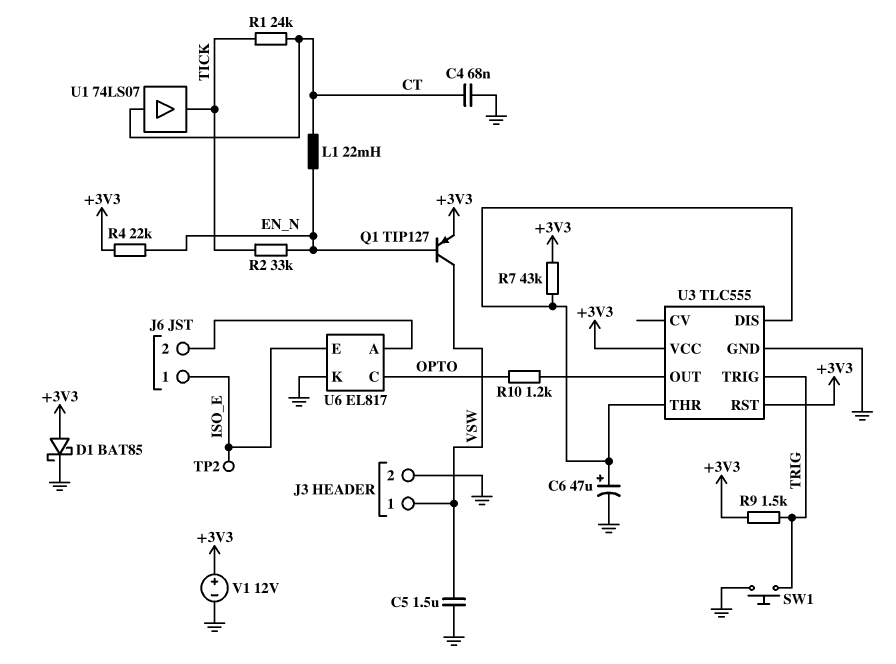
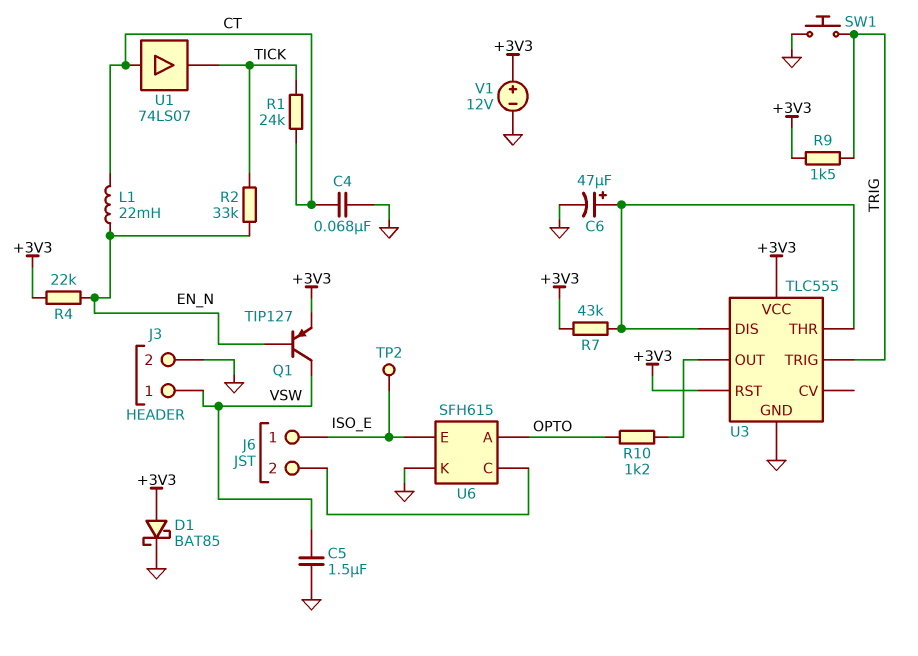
U6: EL817 -> SFH615
U6 pin A: J6/2 -> OPTO
U6 pin C: OPTO -> J6/2

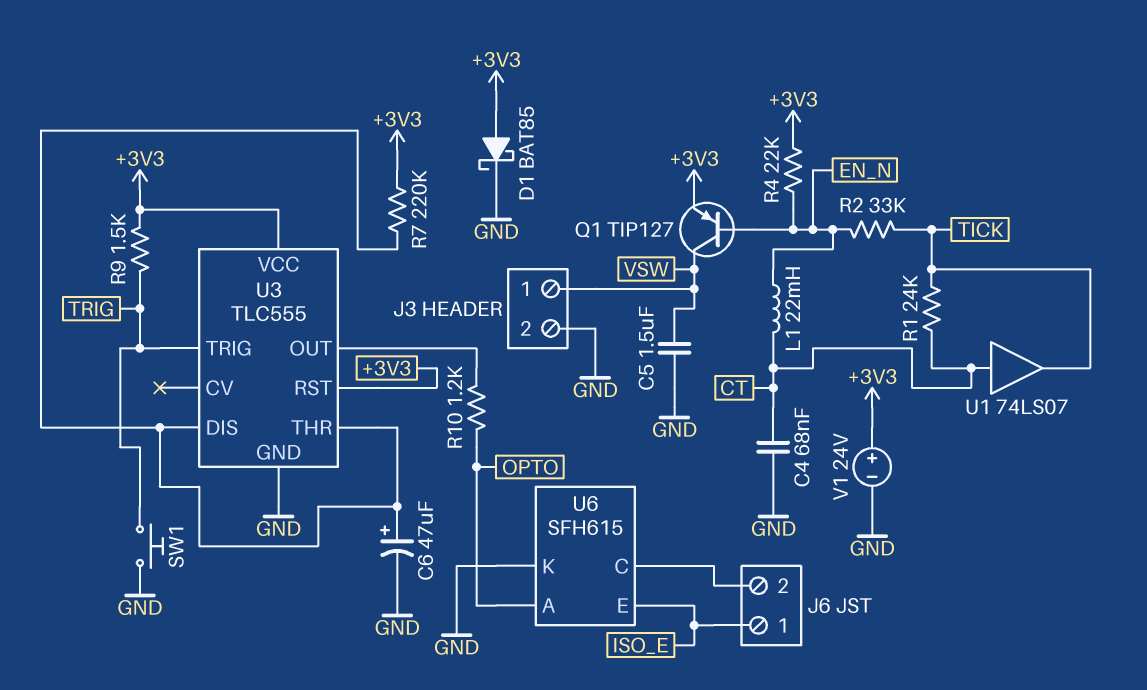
R7: 43k (+3V3, U3/DIS) -> 220k (+3V3, U3/DIS)
TP2: test point (ISO_E) -> none
V1: 12V (plus +3V3, minus GND) -> 24V (plus +3V3, minus GND)

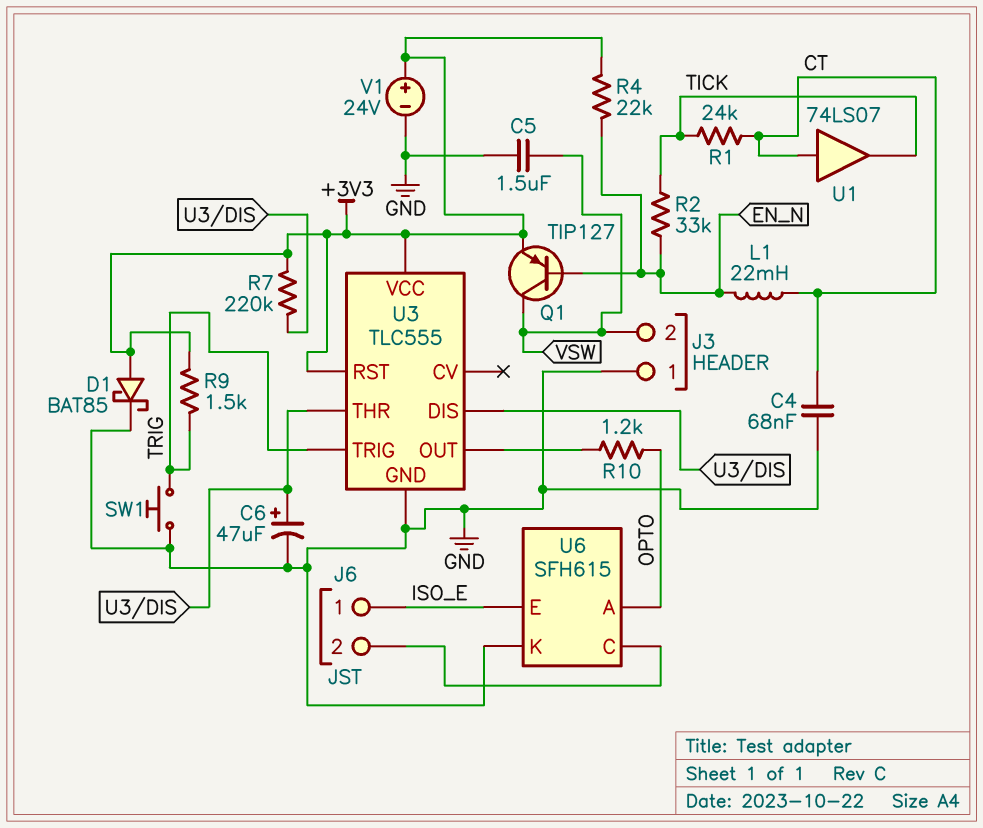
J3 pin 1: VSW -> GND
J3 pin 2: GND -> VSW

